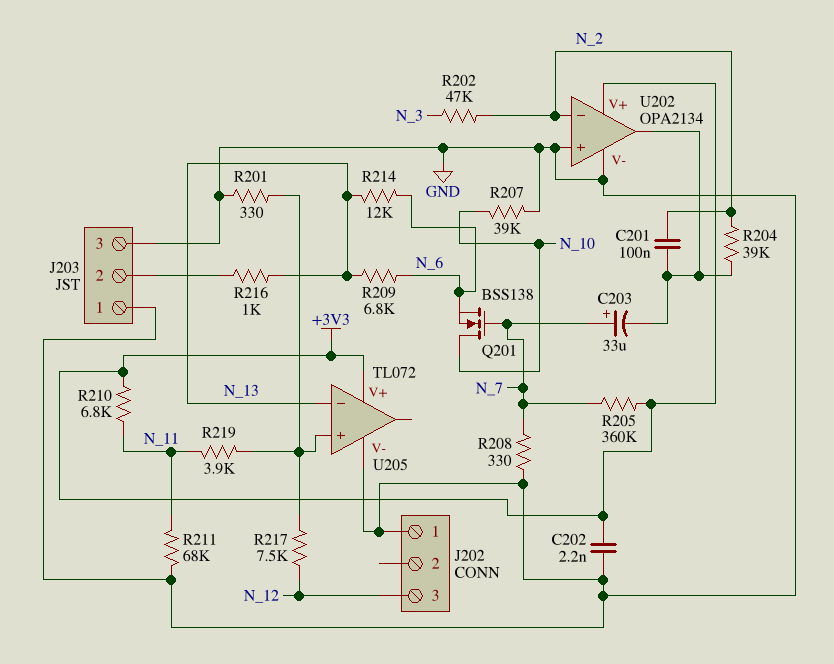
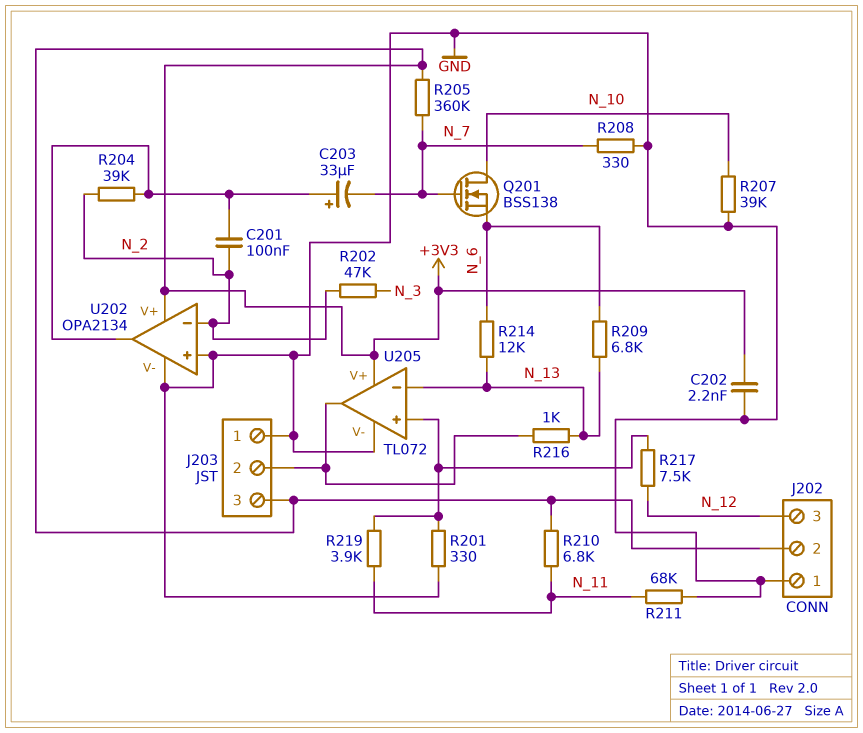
C203: 33uF (plus N_7, minus U202/out) -> 33uF (plus U202/out, minus N_7)
J202 pin 2: none -> +3V3
J203 pin 3: GND -> +3V3
U205 pin out: none -> J203/2

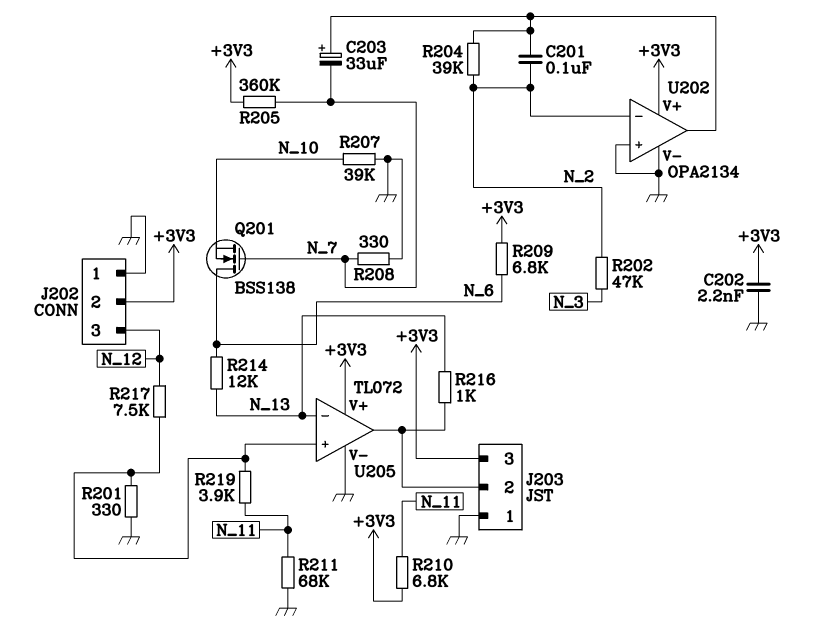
Q201: NMOS BSS138 (G N_7, D N_10, S N_6) -> NMOS BSS138 (G N_7, D N_6, S N_10)
R209: 6.8k (N_6, N_13) -> 6.8k (+3V3, N_6)

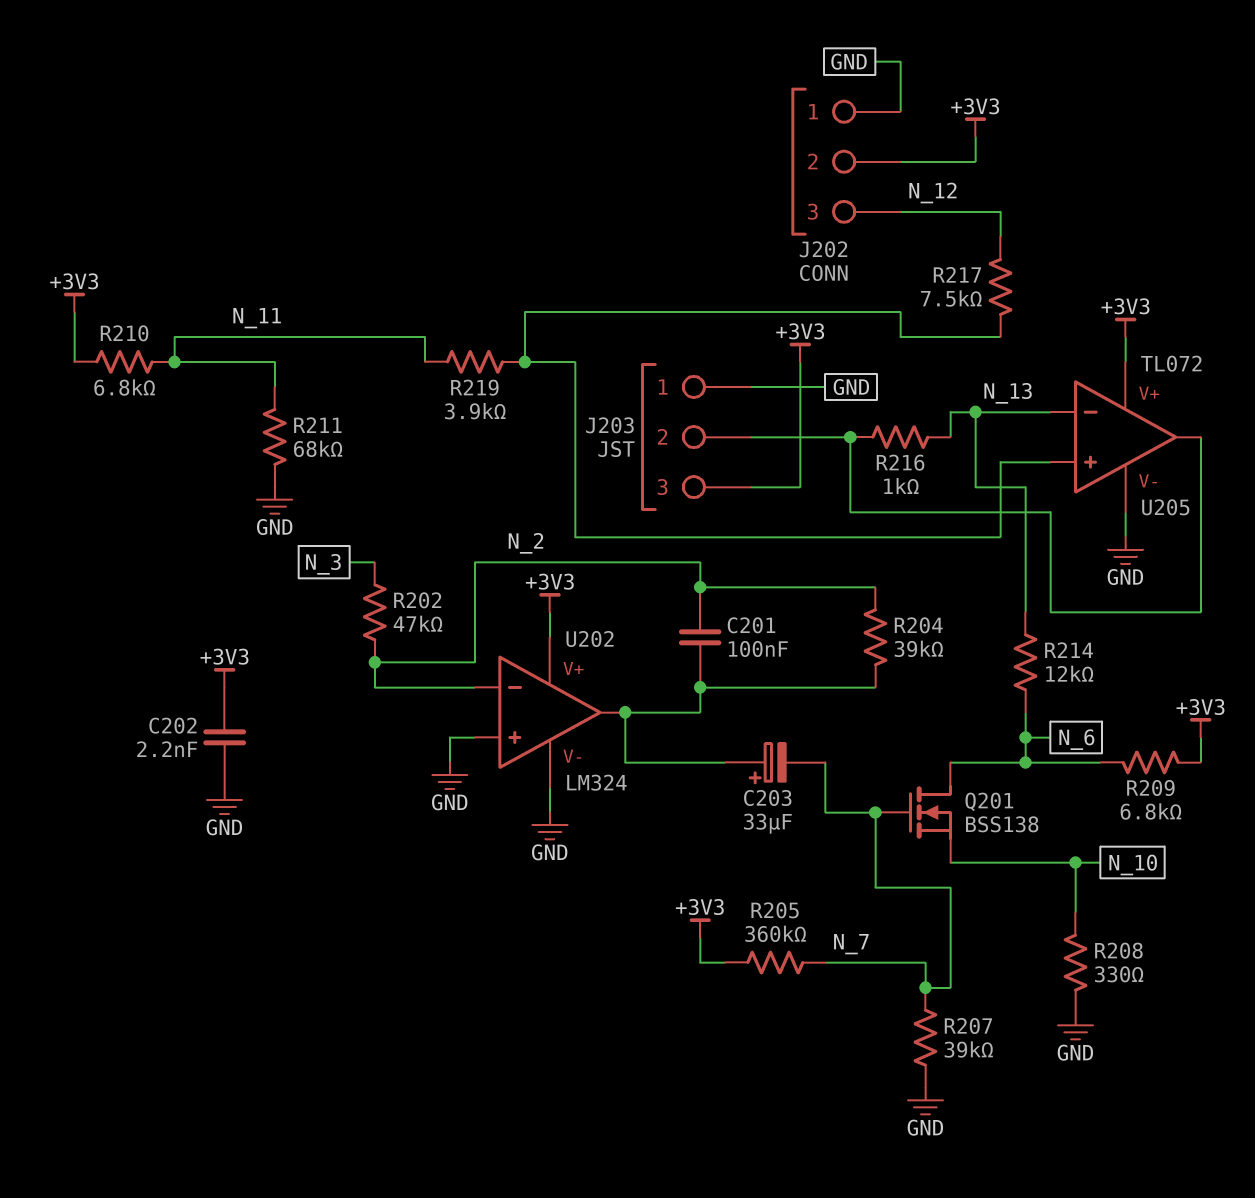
R201: 330 (GND, U205/in+) -> none
R207: 39k (GND, N_10) -> 39k (GND, N_7)
R208: 330 (GND, N_7) -> 330 (GND, N_10)
U202: OPA2134 -> LM324

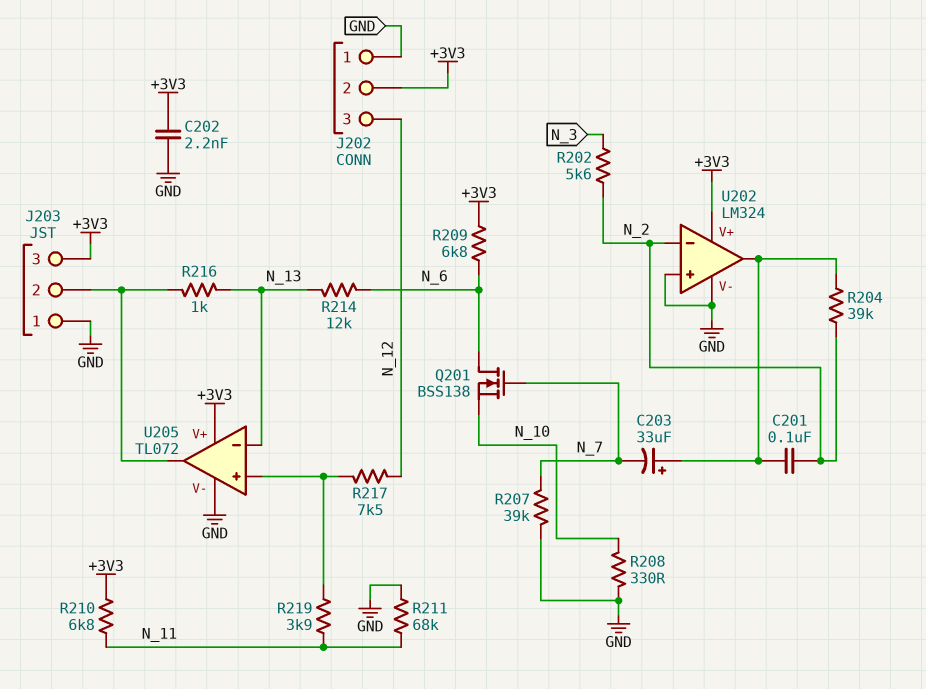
R202: 47k (N_2, N_3) -> 5.6k (N_2, N_3)
R205: 360k (+3V3, N_7) -> none

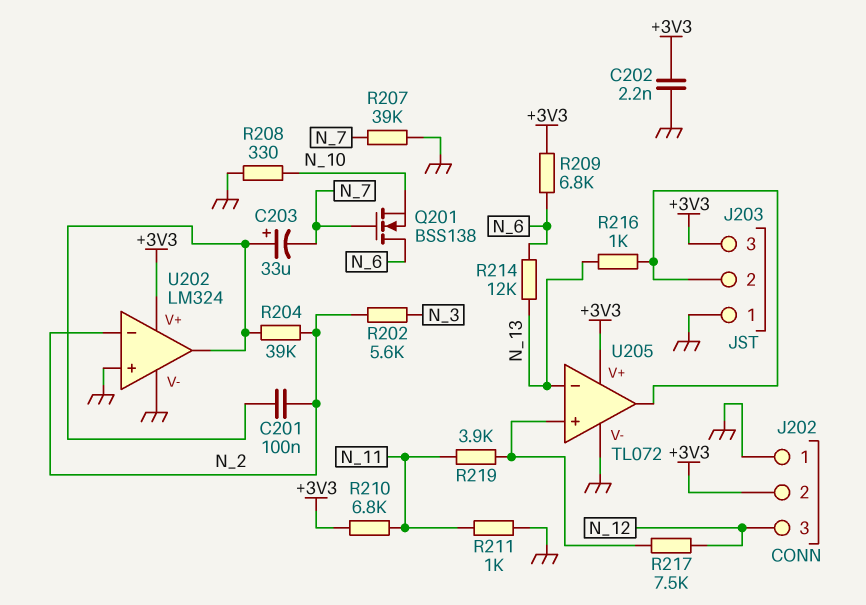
R211: 68k (GND, N_11) -> 1k (GND, N_11)

